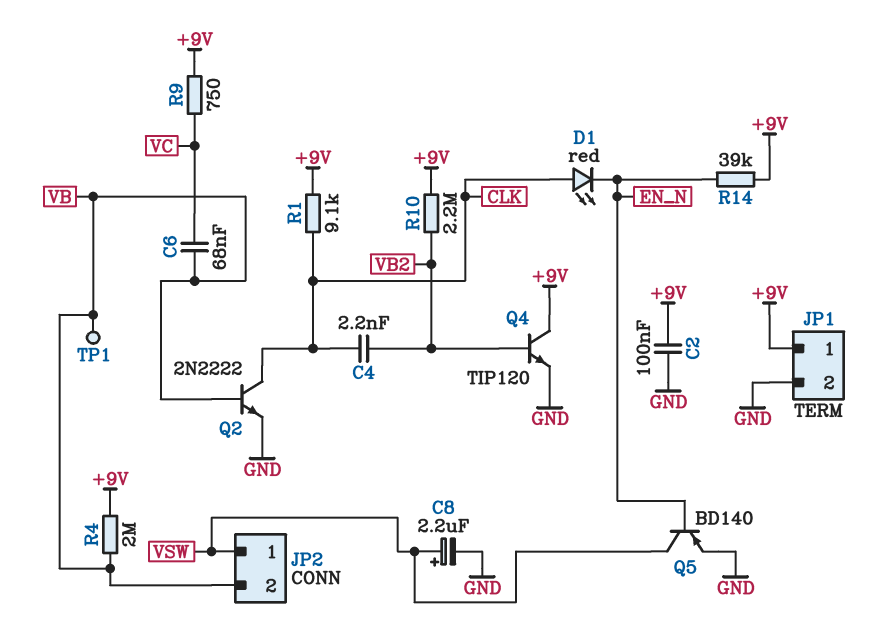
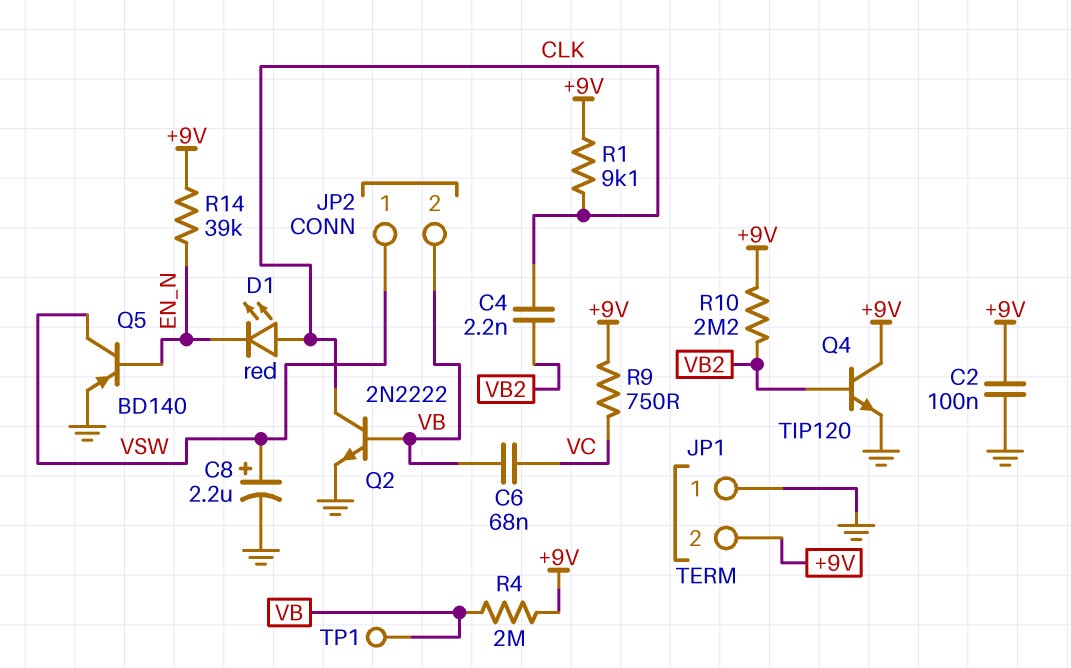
JP1 pin 1: +9V -> GND
JP1 pin 2: GND -> +9V

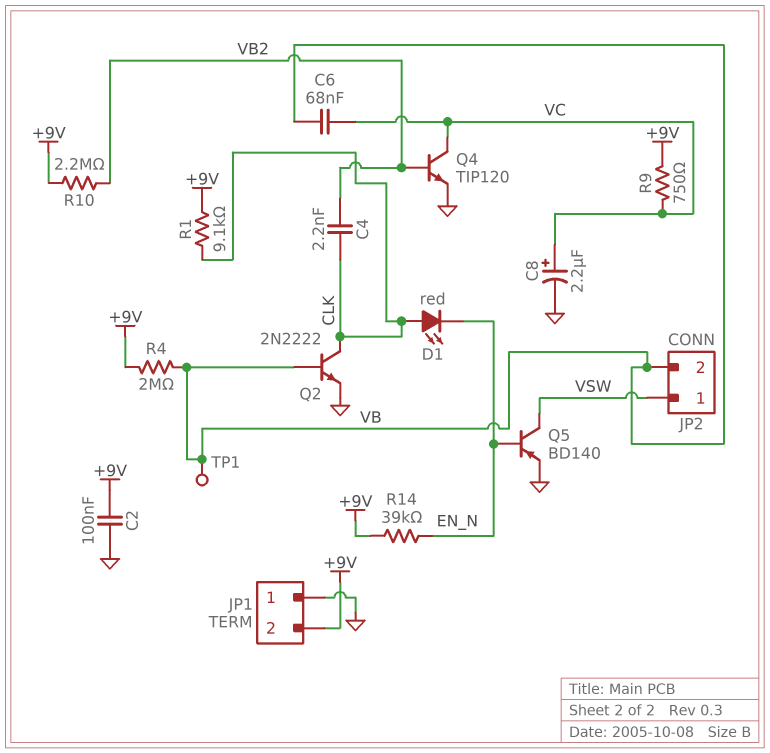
C8: 2.2uF (plus VSW, minus GND) -> 2.2uF (plus VC, minus GND)
Q4: NPN TIP120 (B VB2, C +9V, E GND) -> NPN TIP120 (B VB2, C VC, E GND)

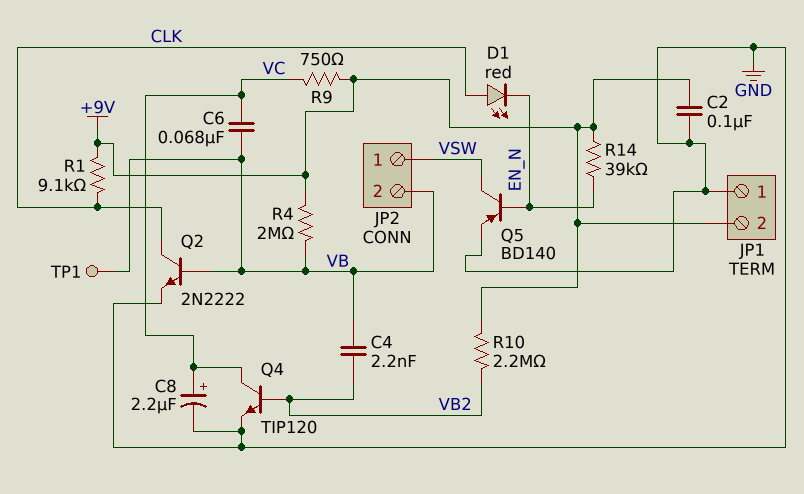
C4: 2.2nF (CLK, VB2) -> 2.2nF (VB, VB2)

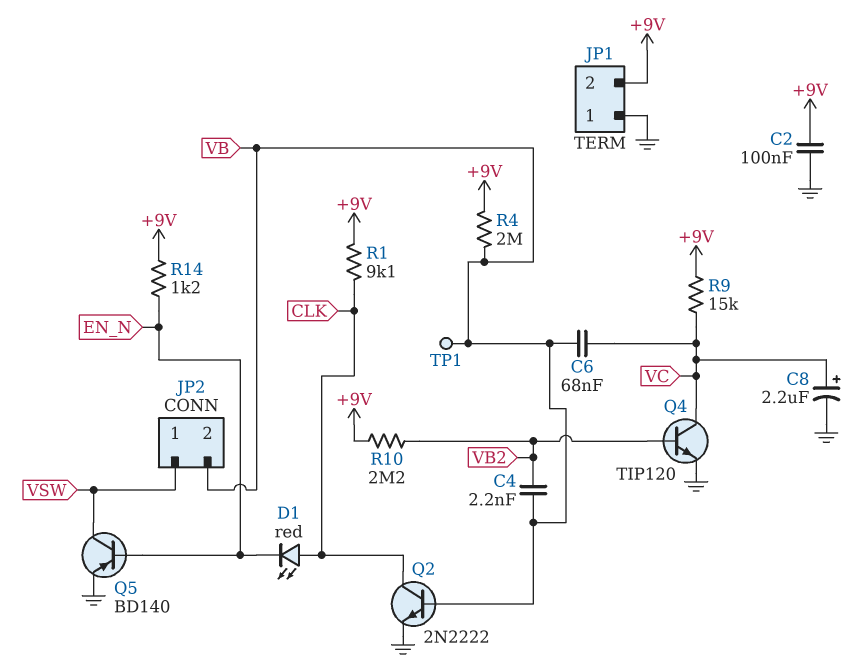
R9: 750 (+9V, VC) -> 15k (+9V, VC)
R14: 39k (+9V, EN_N) -> 1.2k (+9V, EN_N)

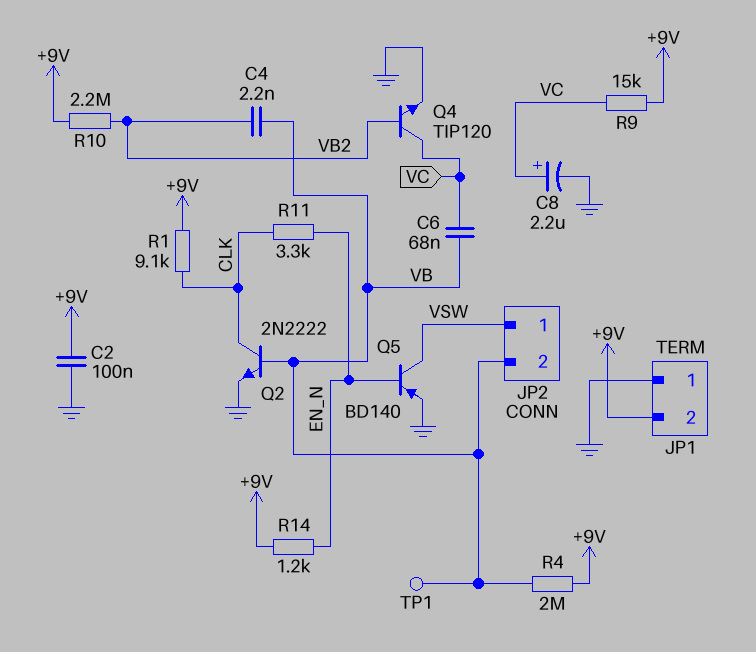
D1: LED red (A CLK, K EN_N) -> none
R11: none -> 3.3k (CLK, EN_N)

